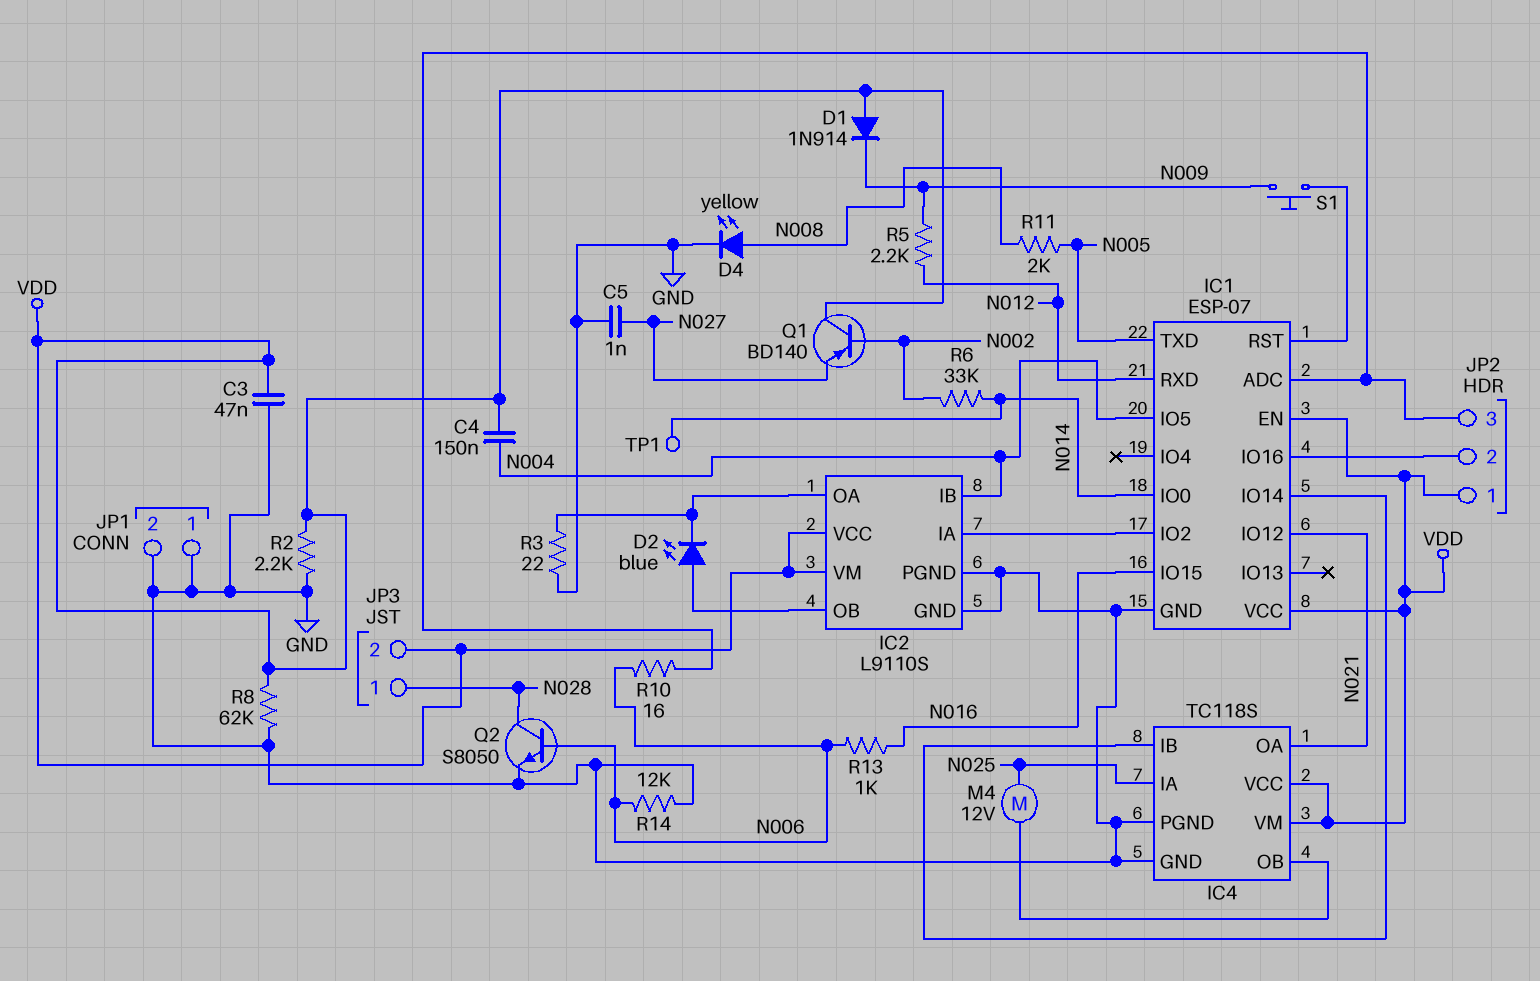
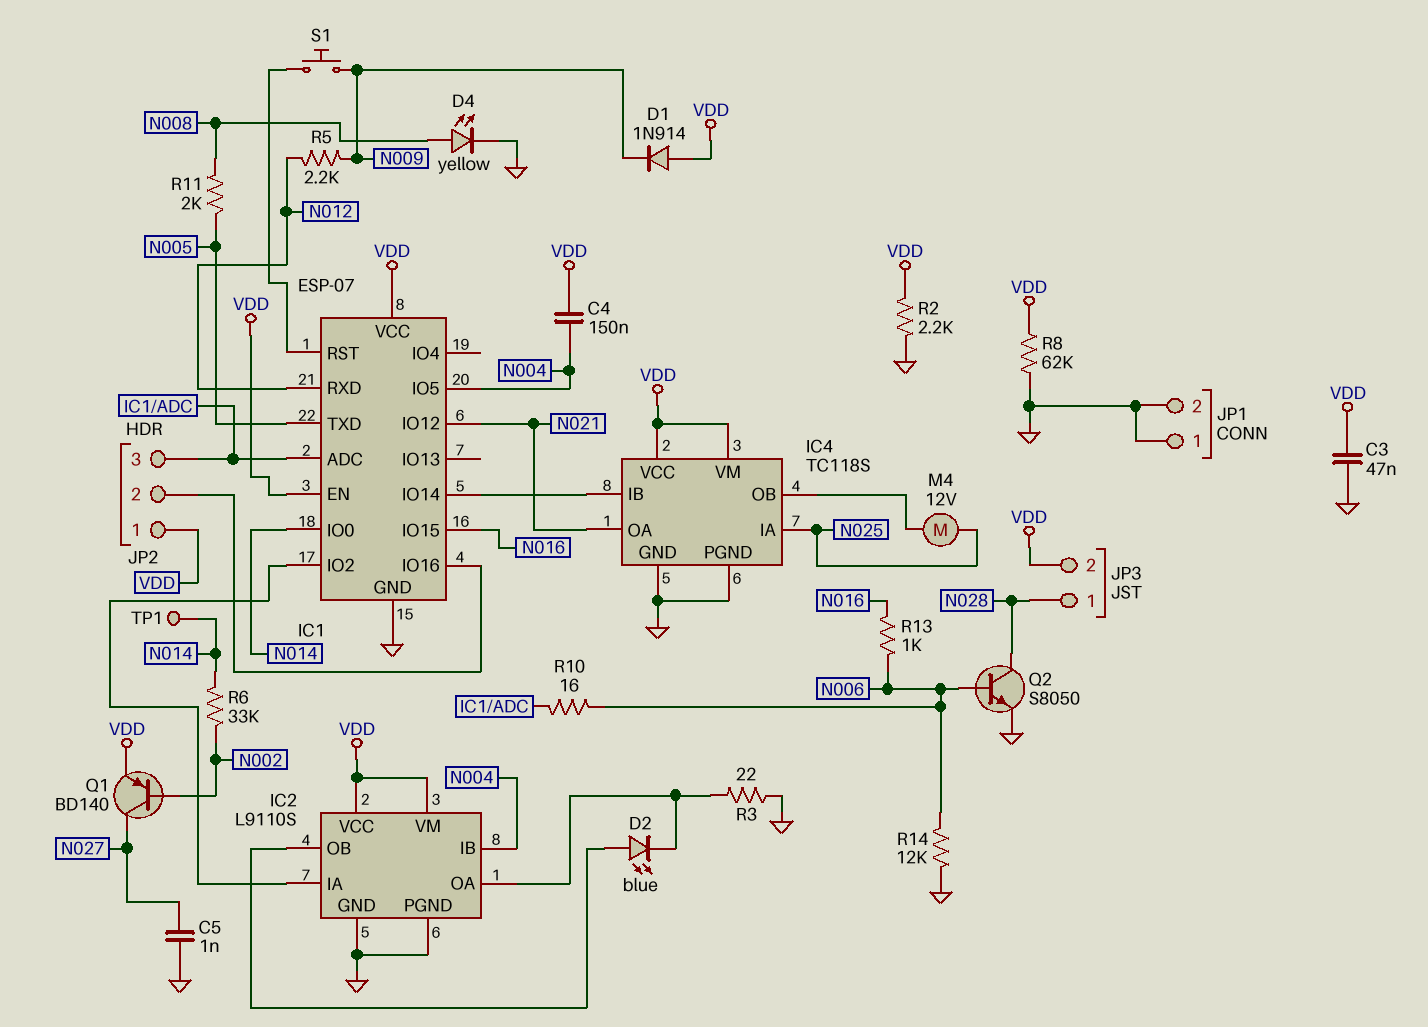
Q1: PNP BD140 (B N002, C VDD, E N027) -> PNP BD140 (B N002, C N027, E VDD)

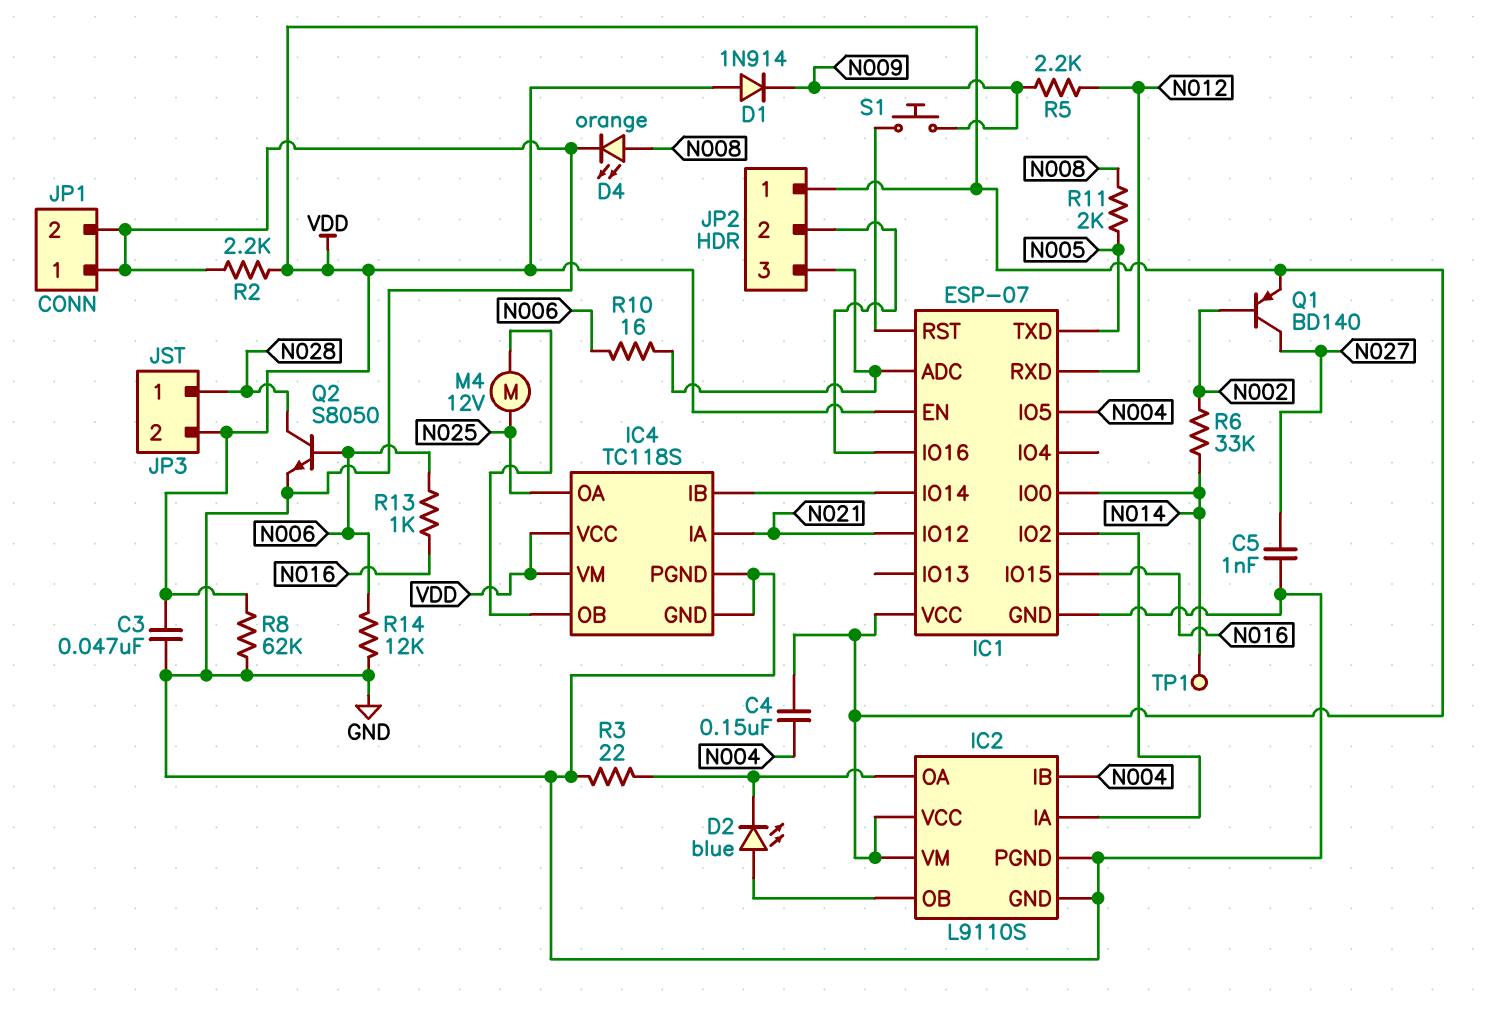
D4: LED yellow (A N008, K GND) -> LED orange (A N008, K GND)
IC4 pin IA: N025 -> N021
IC4 pin OA: N021 -> N025

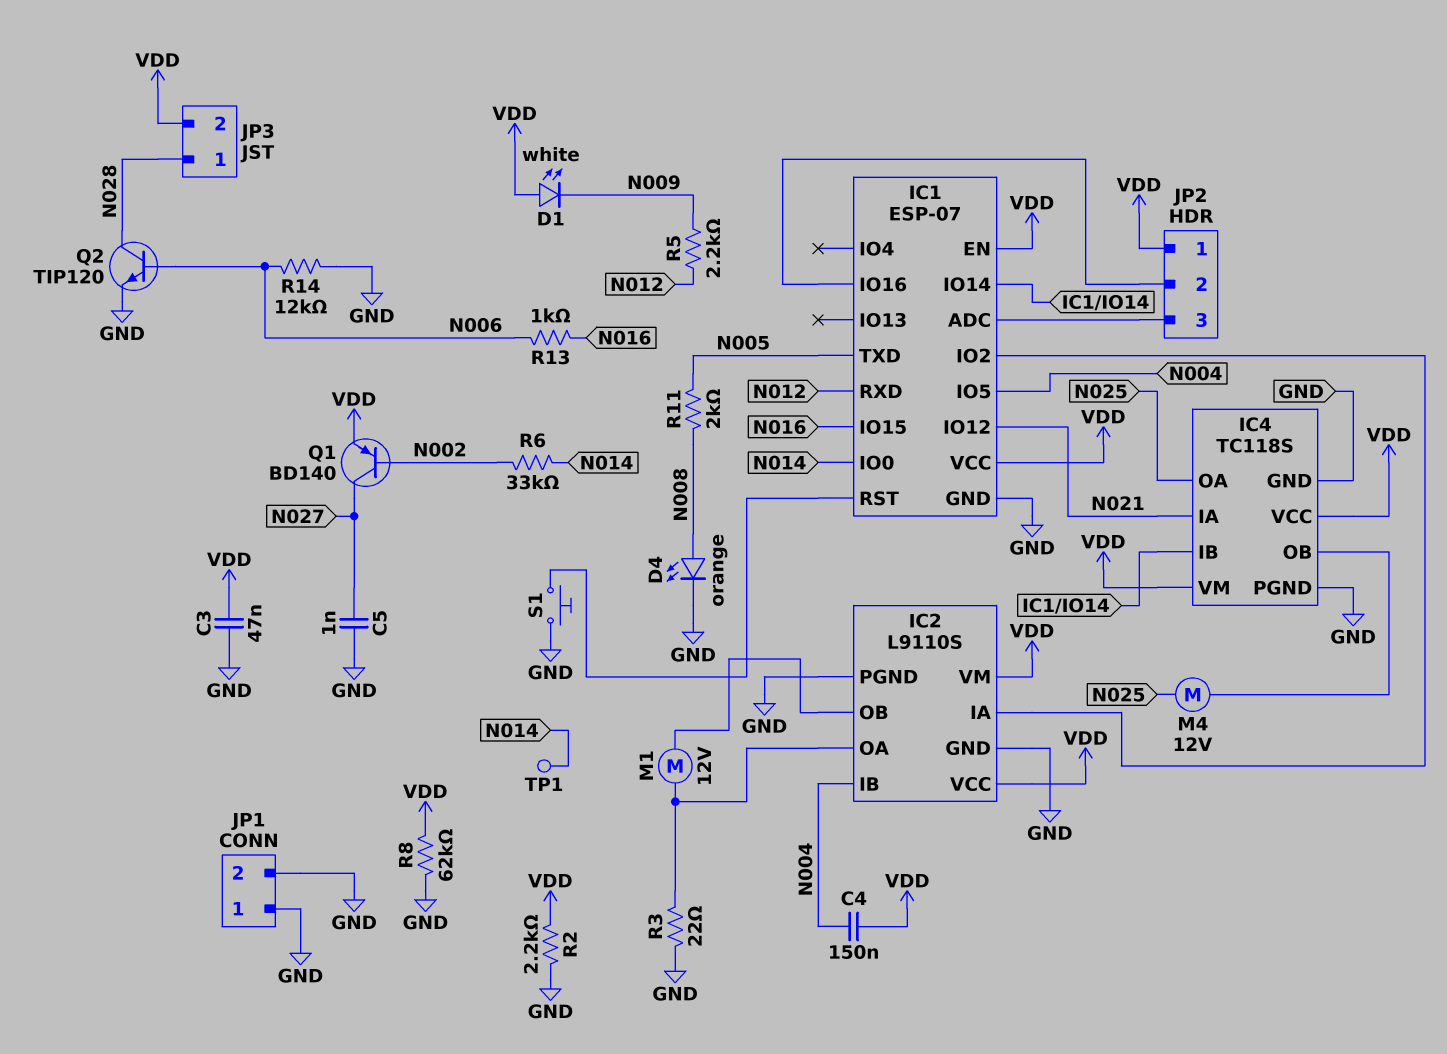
D1: diode 1N914 (A VDD, K N009) -> LED white (A VDD, K N009)
D2: LED blue (A IC2/OB, K IC2/OA) -> none
M1: none -> motor 12V (IC2/OA, IC2/OB)
Q2: NPN S8050 (B N006, C N028, E GND) -> NPN TIP120 (B N006, C N028, E GND)
R10: 16 (IC1/ADC, N006) -> none
S1: button (IC1/RST, N009) -> button (GND, IC1/RST)

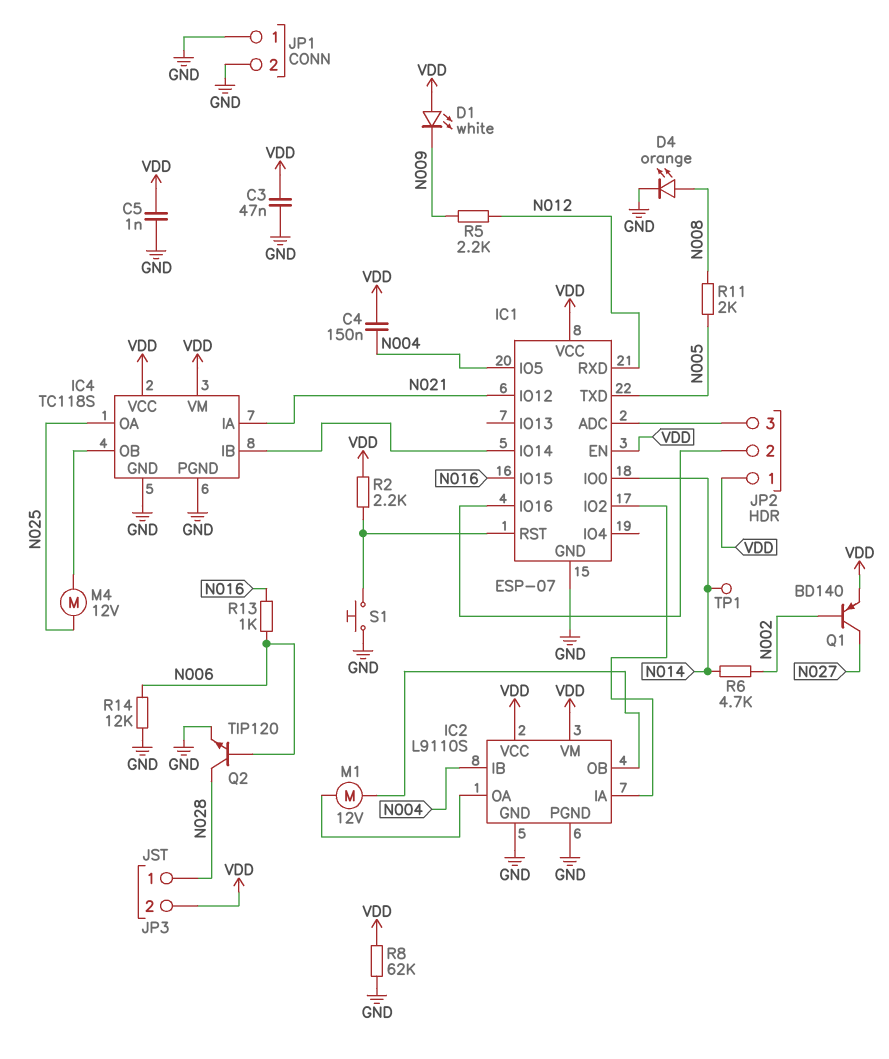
C5: 1nF (GND, N027) -> 1nF (GND, VDD)
R2: 2.2k (GND, VDD) -> 2.2k (IC1/RST, VDD)
R3: 22 (GND, IC2/OA) -> none
R6: 33k (N002, N014) -> 4.7k (N002, N014)

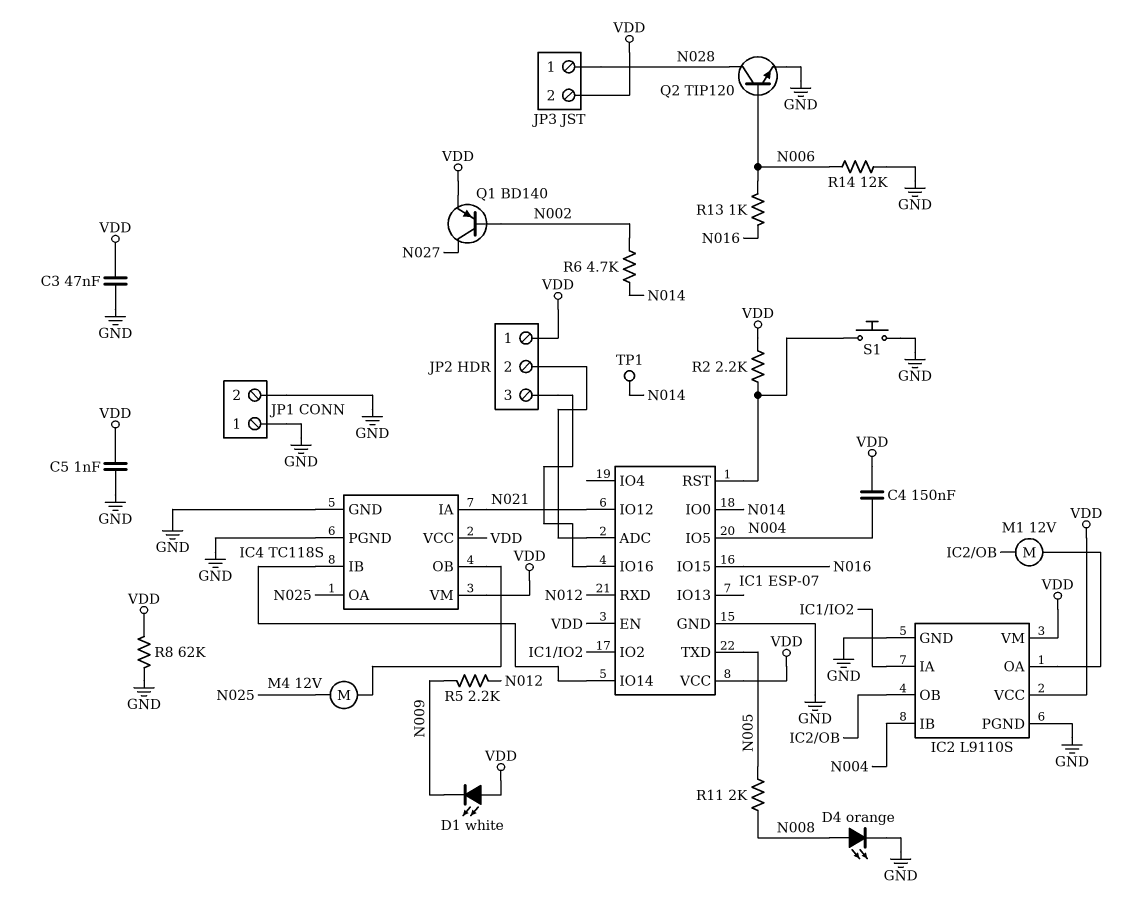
JP2 pin 2: IC1/IO16 -> IC1/ADC
JP2 pin 3: IC1/ADC -> IC1/IO16

